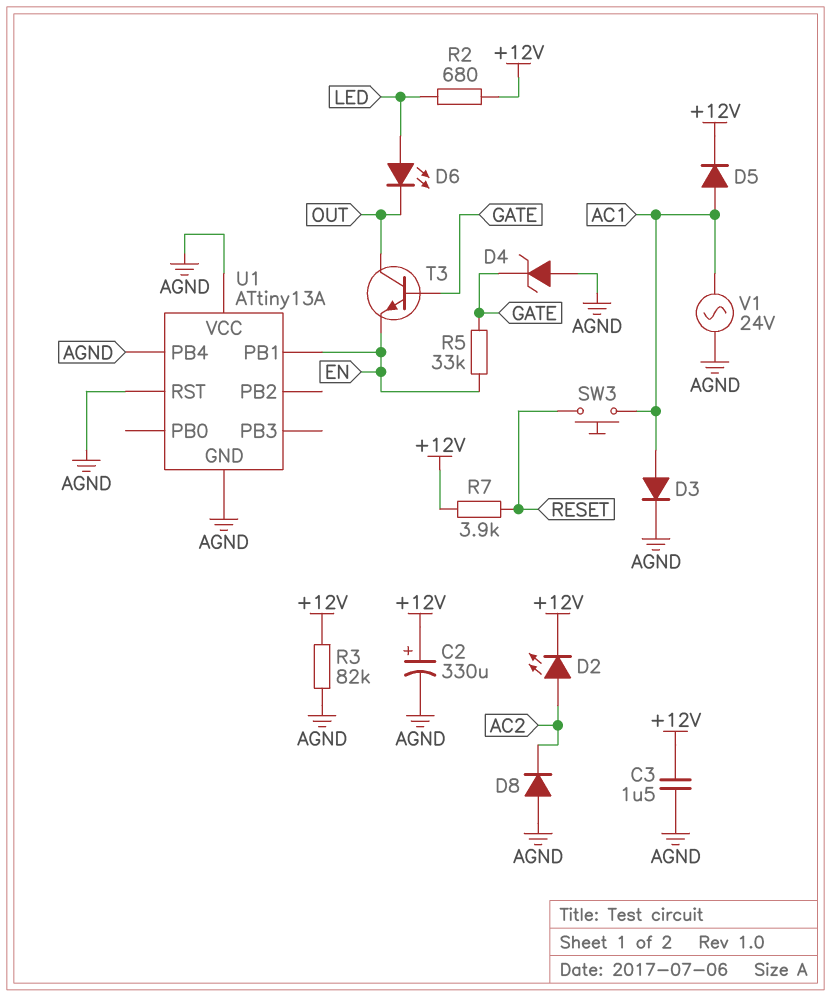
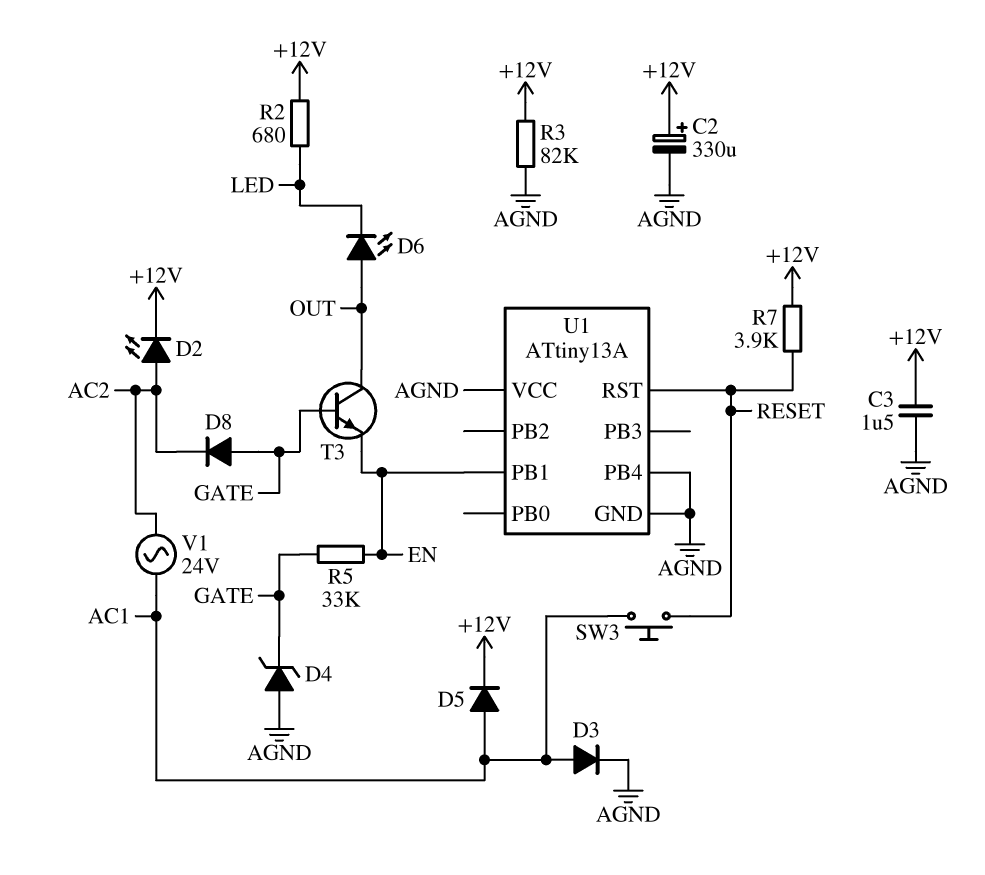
D6: LED (A LED, K OUT) -> LED (A OUT, K LED)
D8: diode (A AGND, K AC2) -> diode (A GATE, K AC2)
U1 pin RST: AGND -> RESET
V1: AC 24V (AC1, AGND) -> AC 24V (AC1, AC2)

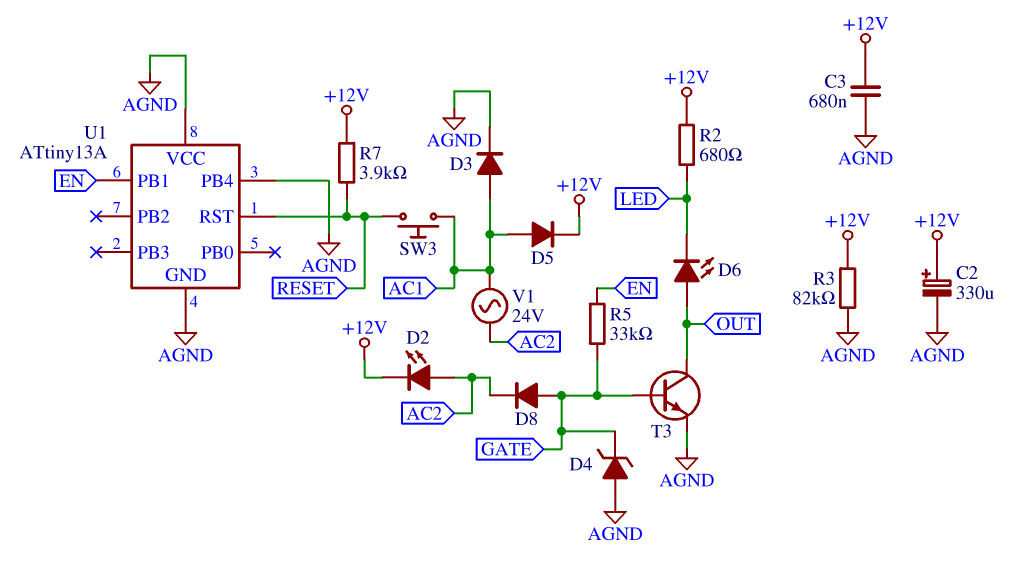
C3: 1.5uF (+12V, AGND) -> 680nF (+12V, AGND)
T3: NPN (B GATE, C OUT, E EN) -> NPN (B GATE, C OUT, E AGND)

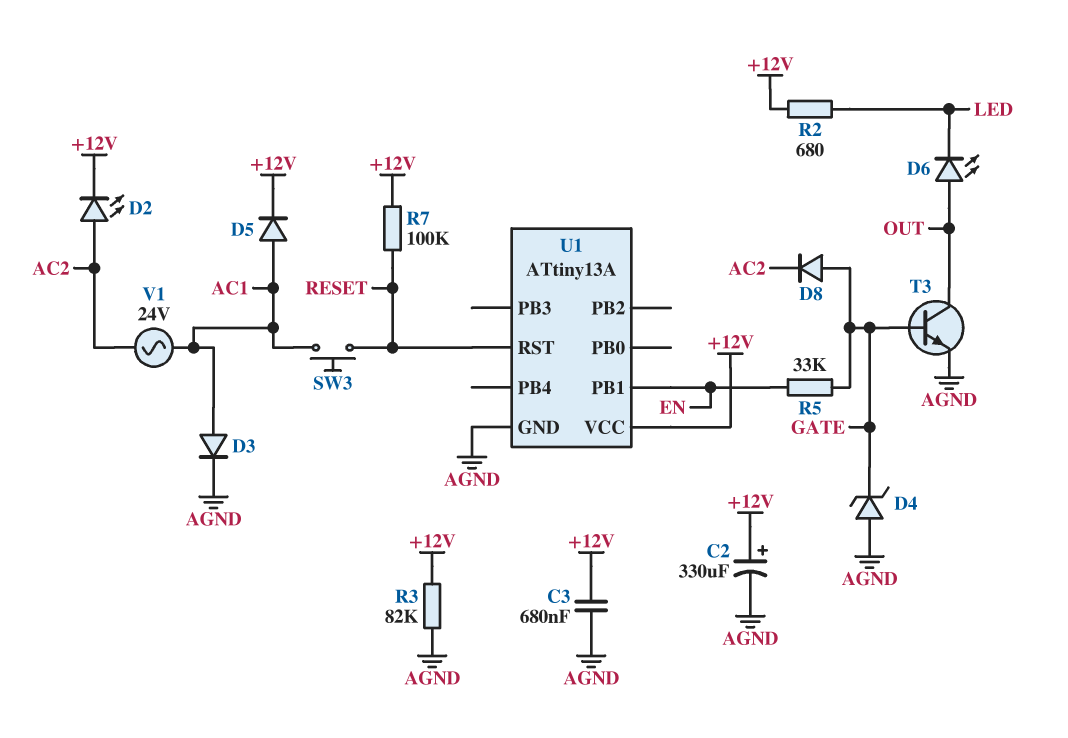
R7: 3.9k (+12V, RESET) -> 100k (+12V, RESET)
U1 pin PB4: AGND -> none
U1 pin VCC: AGND -> +12V

